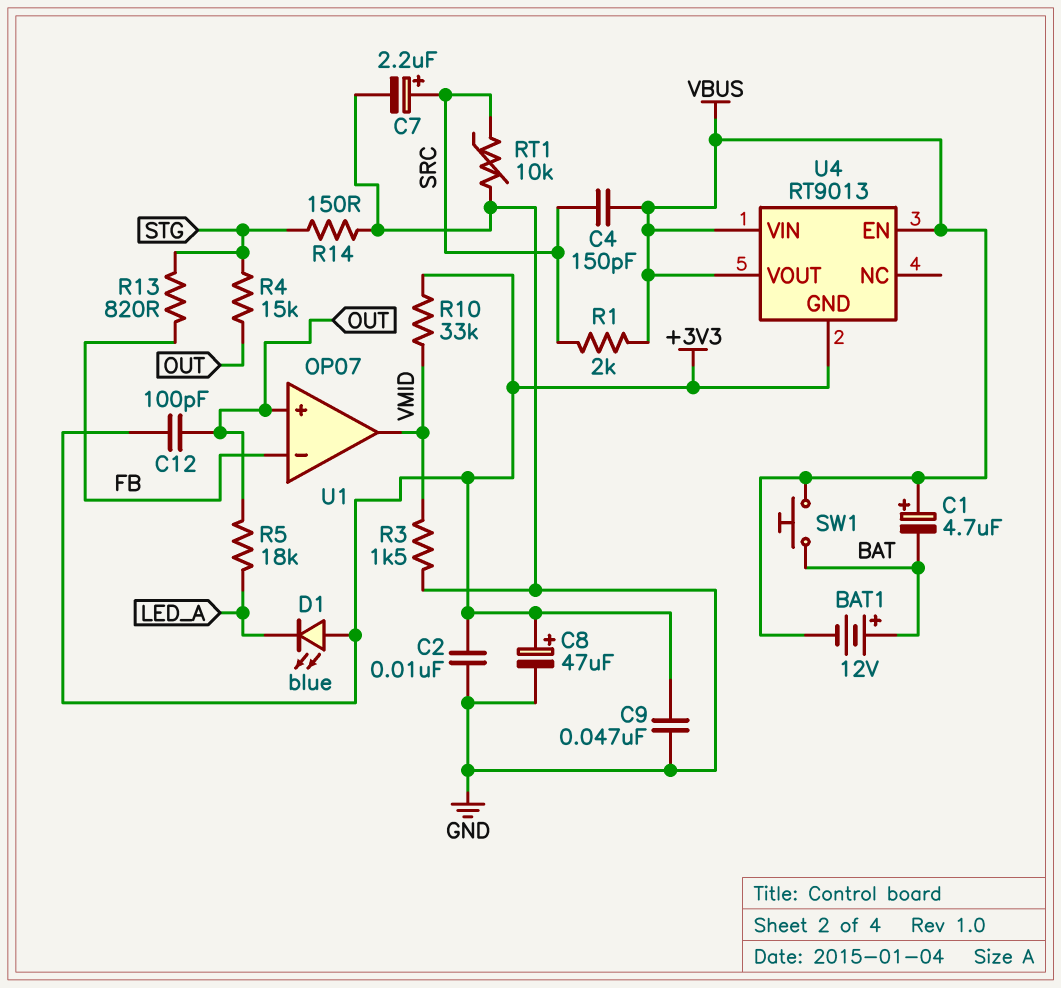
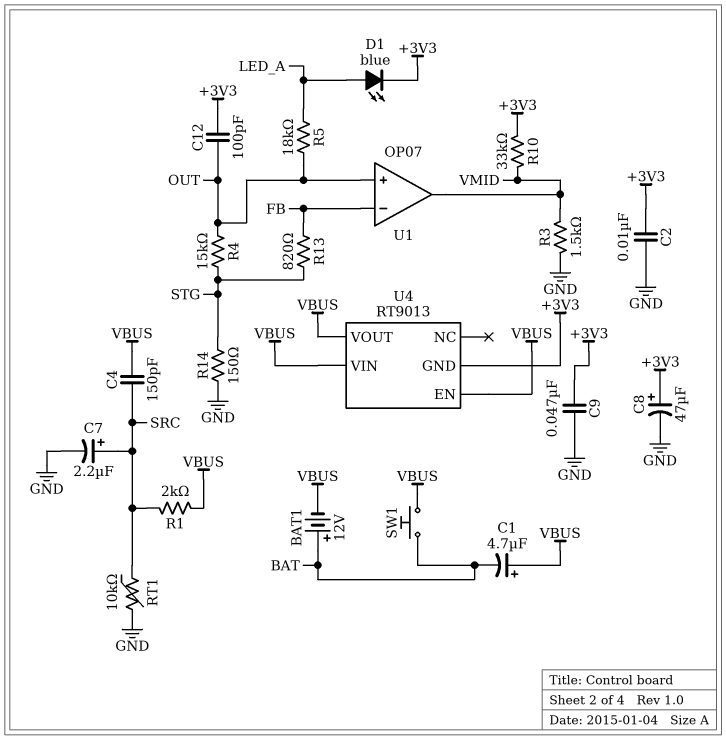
D1: LED blue (A +3V3, K LED_A) -> LED blue (A LED_A, K +3V3)

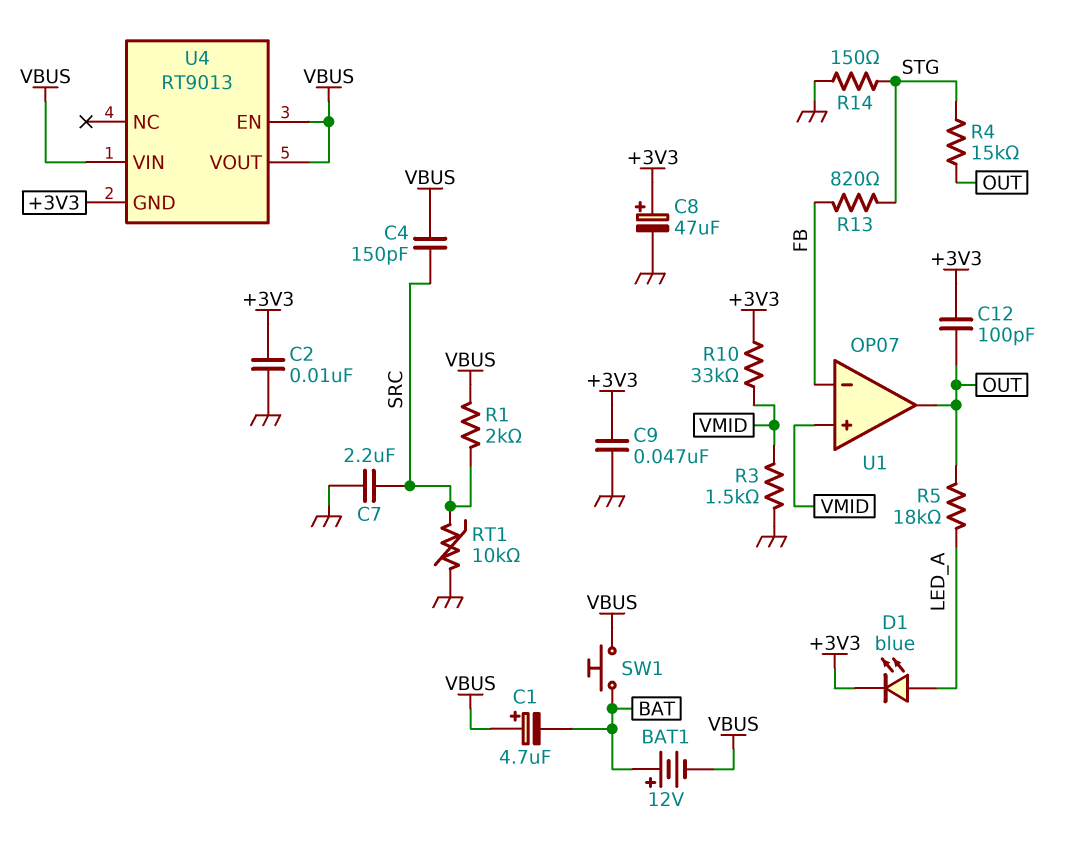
C7: 2.2uF (plus SRC, minus GND) -> 2.2uF (GND, SRC)
U1 pin in+: OUT -> VMID
U1 pin out: VMID -> OUT

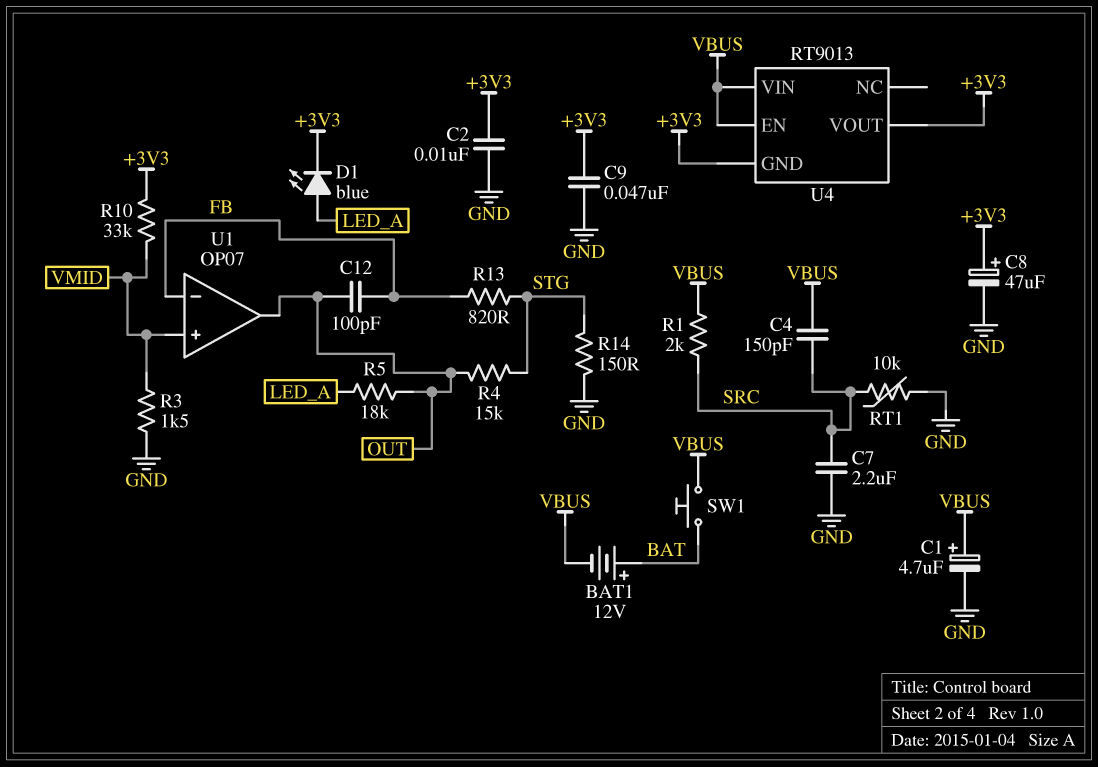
C1: 4.7uF (plus VBUS, minus BAT) -> 4.7uF (plus VBUS, minus GND)
C12: 100pF (+3V3, OUT) -> 100pF (FB, OUT)
U4 pin VOUT: VBUS -> +3V3

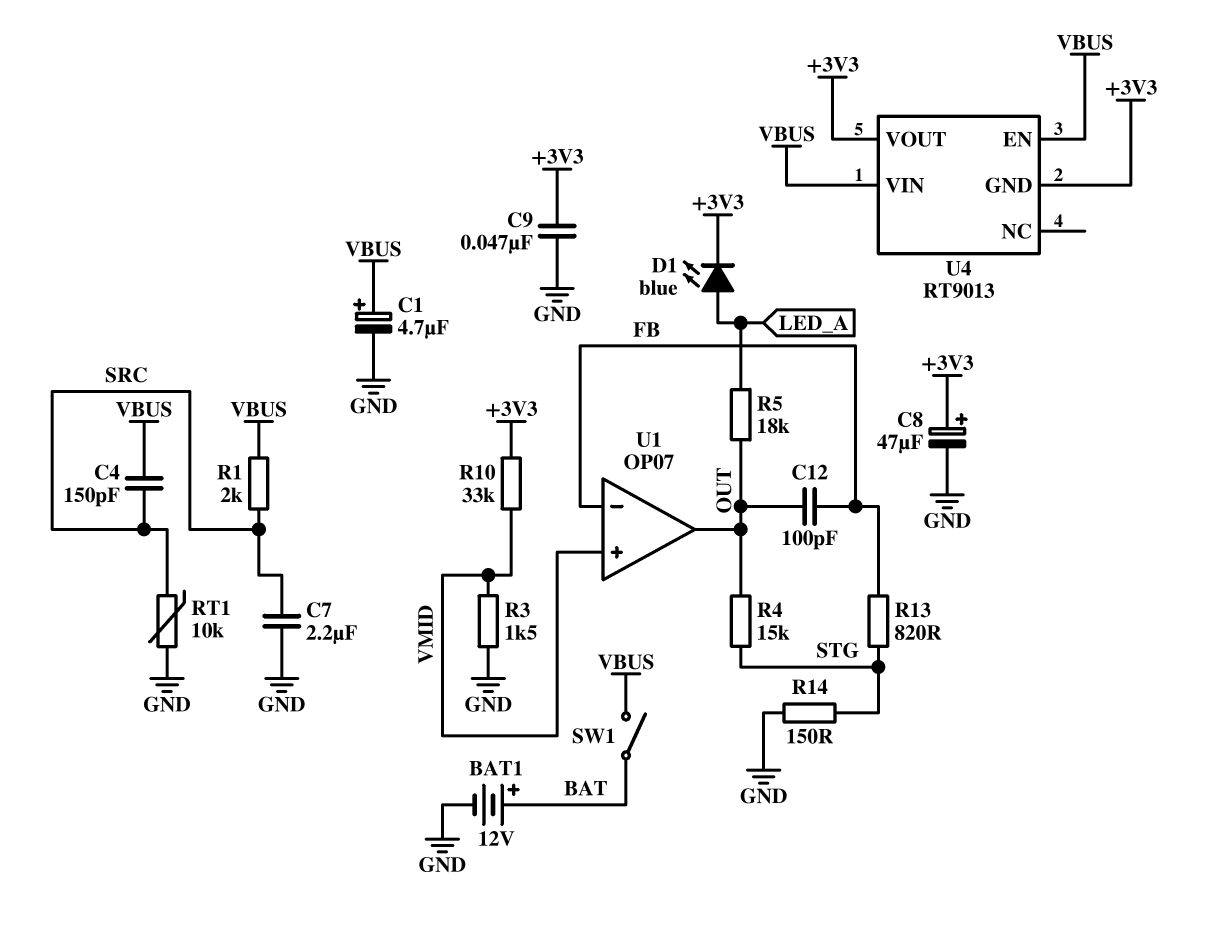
BAT1: 12V (plus BAT, minus VBUS) -> 12V (plus BAT, minus GND)
C2: 10nF (+3V3, GND) -> none
SW1: button (BAT, VBUS) -> switch (BAT, VBUS)

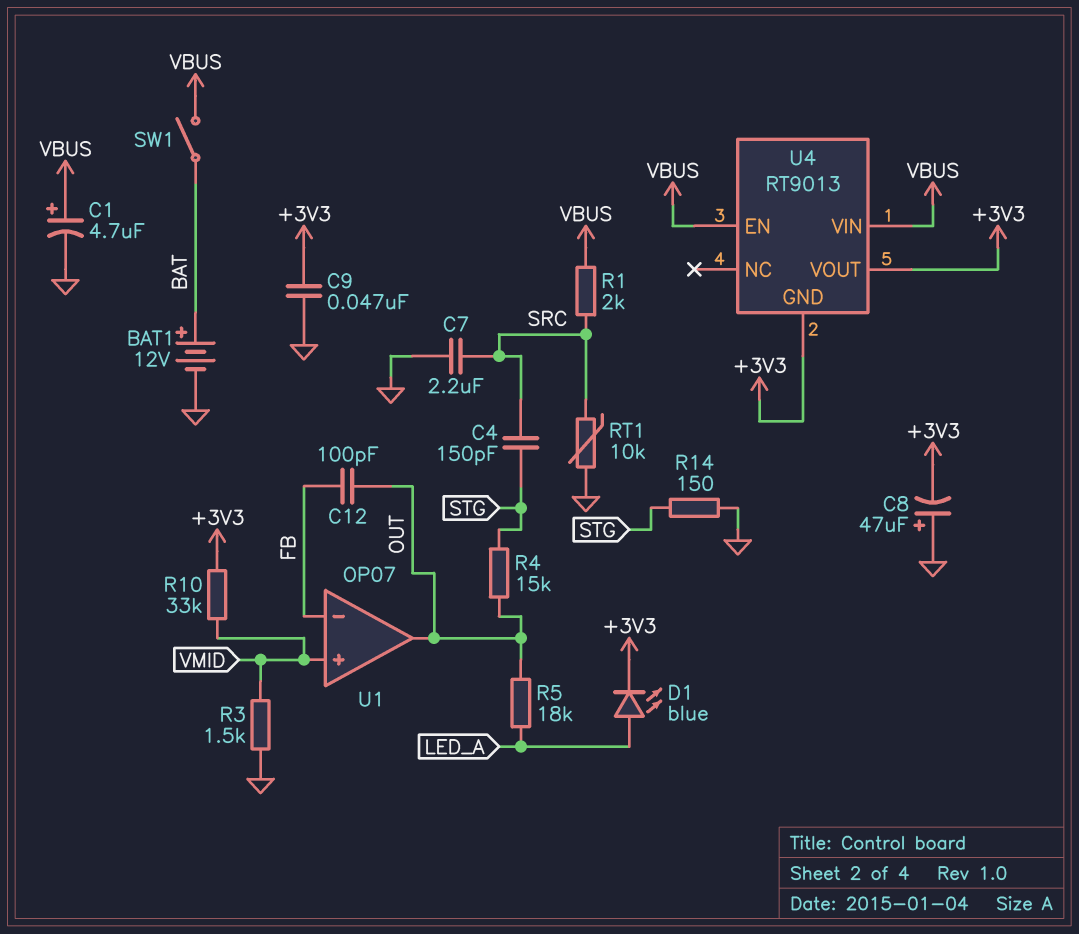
C4: 150pF (SRC, VBUS) -> 150pF (SRC, STG)
C8: 47uF (plus +3V3, minus GND) -> 47uF (plus GND, minus +3V3)
R13: 820 (FB, STG) -> none

